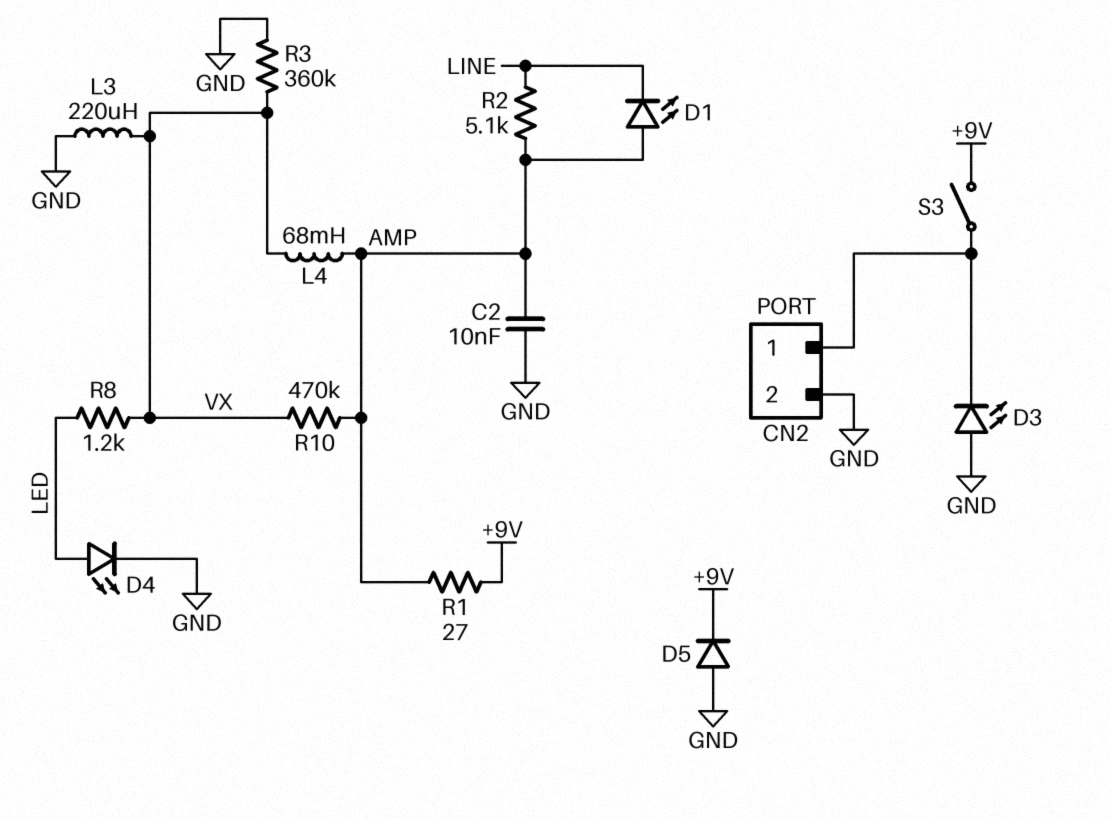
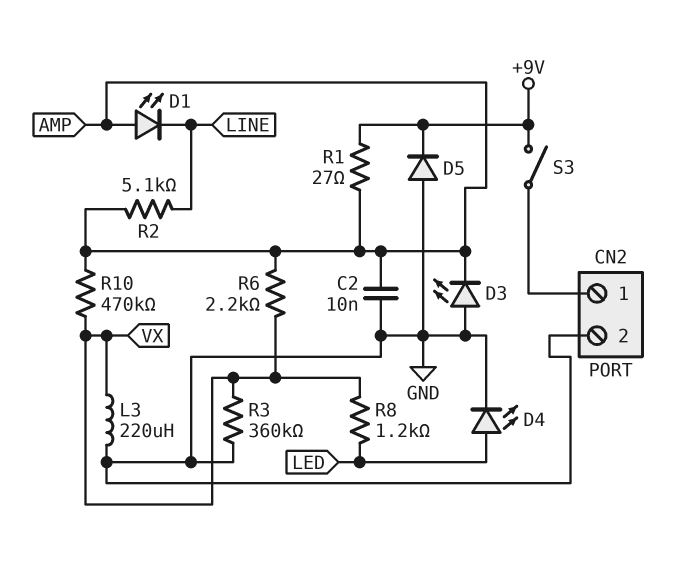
D3: LED (A GND, K CN2/1) -> LED (A GND, K AMP)
L4: 68mH (AMP, VX) -> none
R6: none -> 2.2k (AMP, VX)

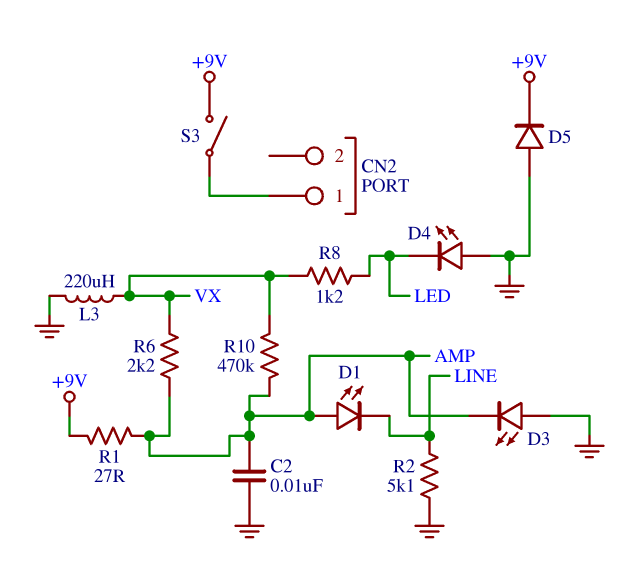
CN2 pin 2: GND -> none
D4: LED (A LED, K GND) -> LED (A GND, K LED)
R2: 5.1k (AMP, LINE) -> 5.1k (GND, LINE)
R3: 360k (GND, VX) -> none

